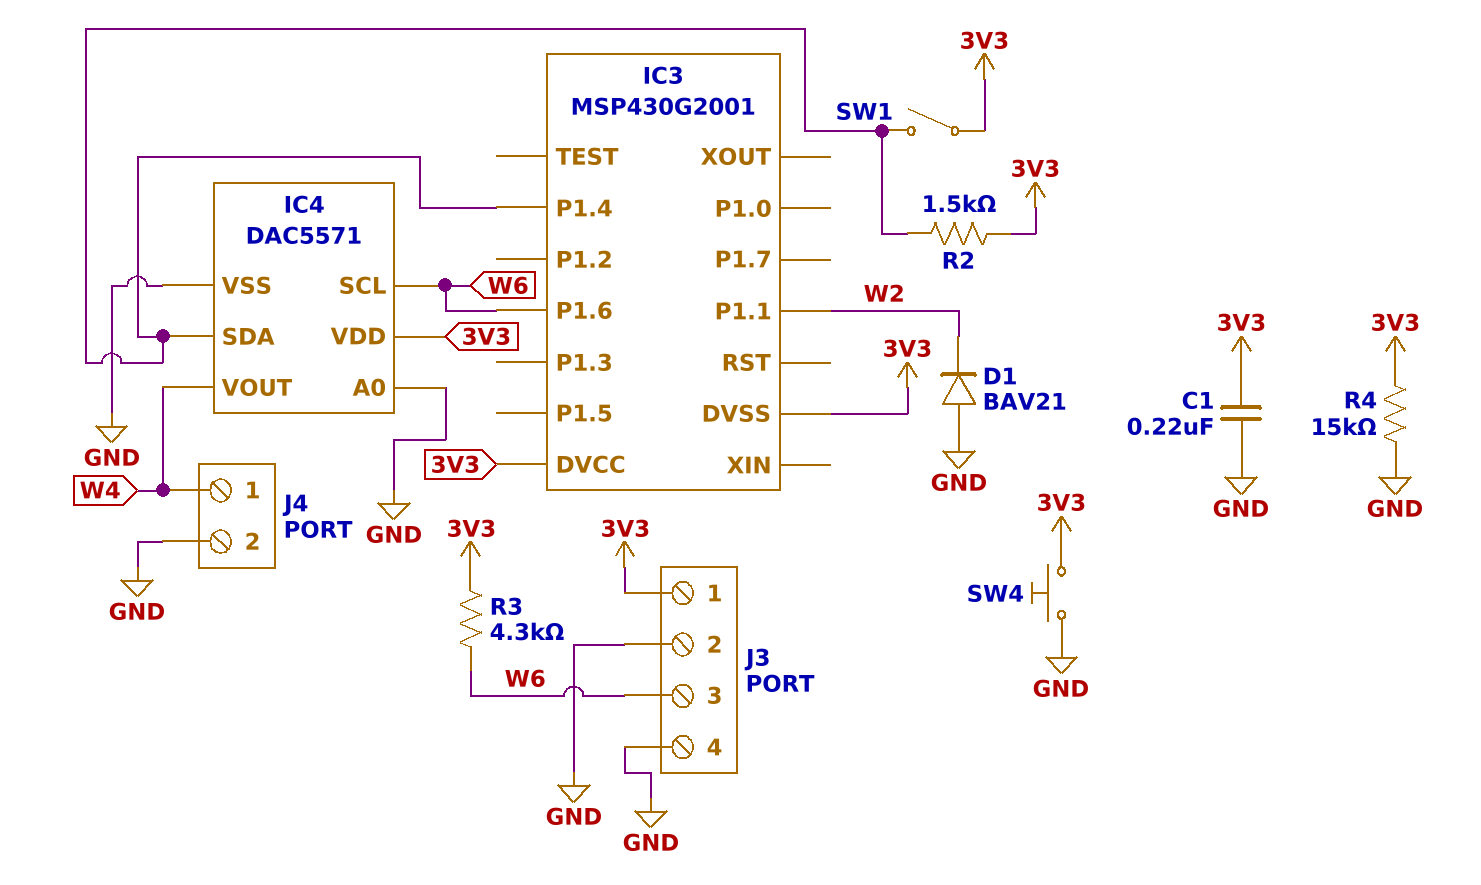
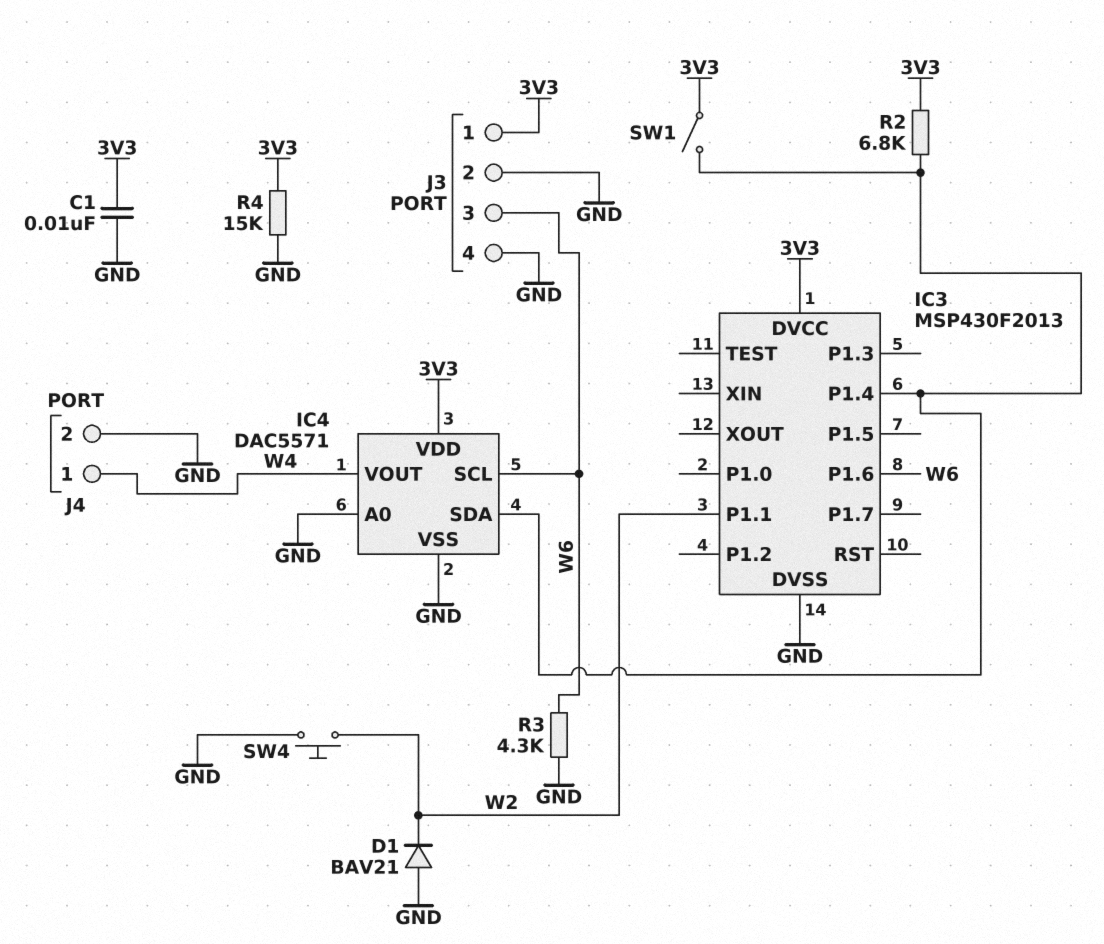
C1: 220nF (3V3, GND) -> 10nF (3V3, GND)
IC3: MSP430G2001 -> MSP430F2013
IC3 pin DVSS: 3V3 -> GND
R2: 1.5k (3V3, IC3/P1.4) -> 6.8k (3V3, IC3/P1.4)
R3: 4.3k (3V3, W6) -> 4.3k (GND, W6)
SW4: button (3V3, GND) -> button (GND, W2)

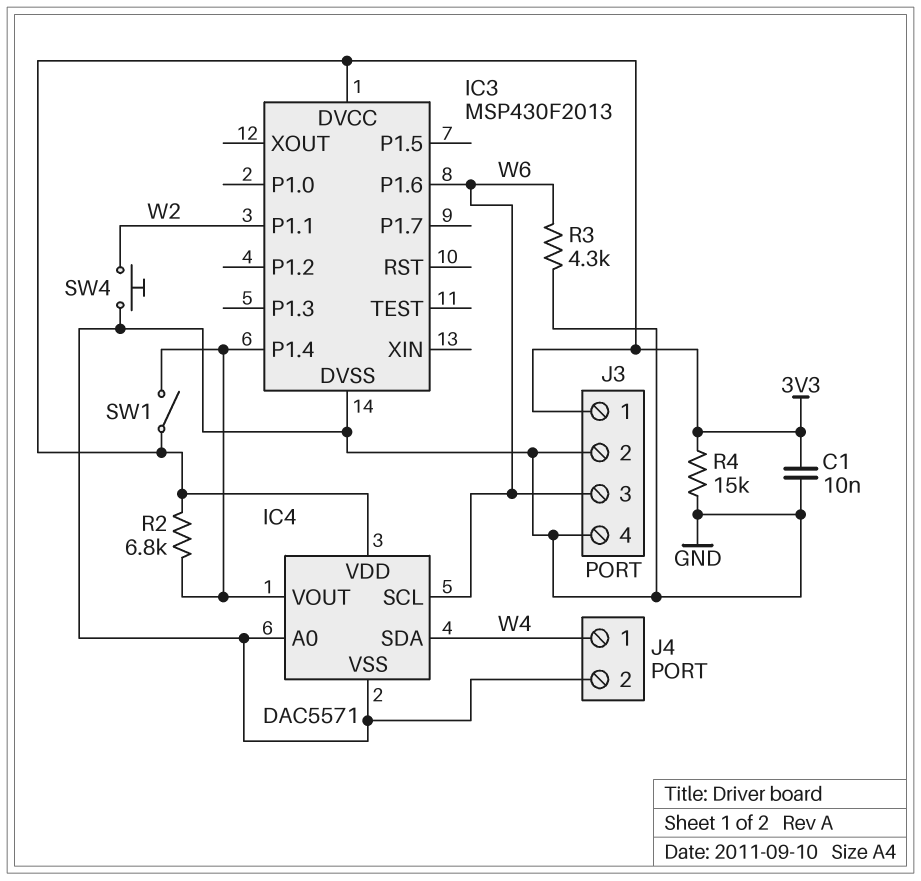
D1: diode BAV21 (A GND, K W2) -> none
IC4 pin SDA: IC3/P1.4 -> W4
IC4 pin VOUT: W4 -> IC3/P1.4

